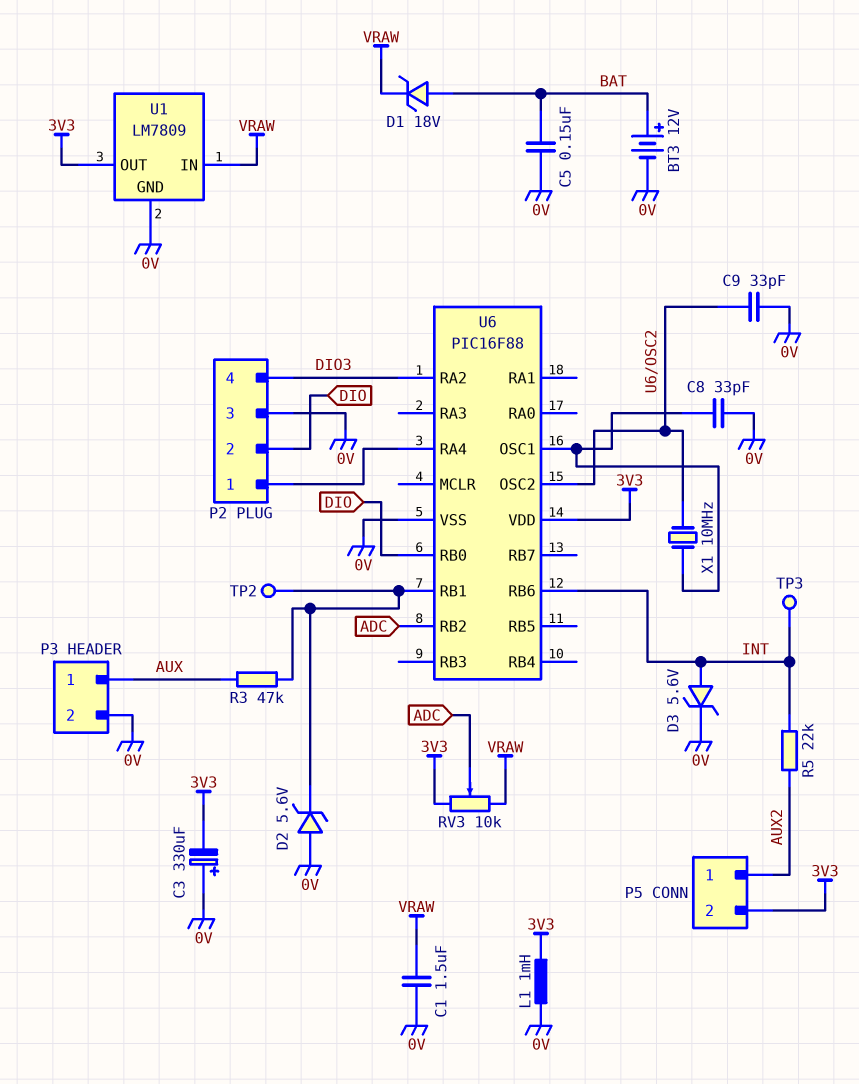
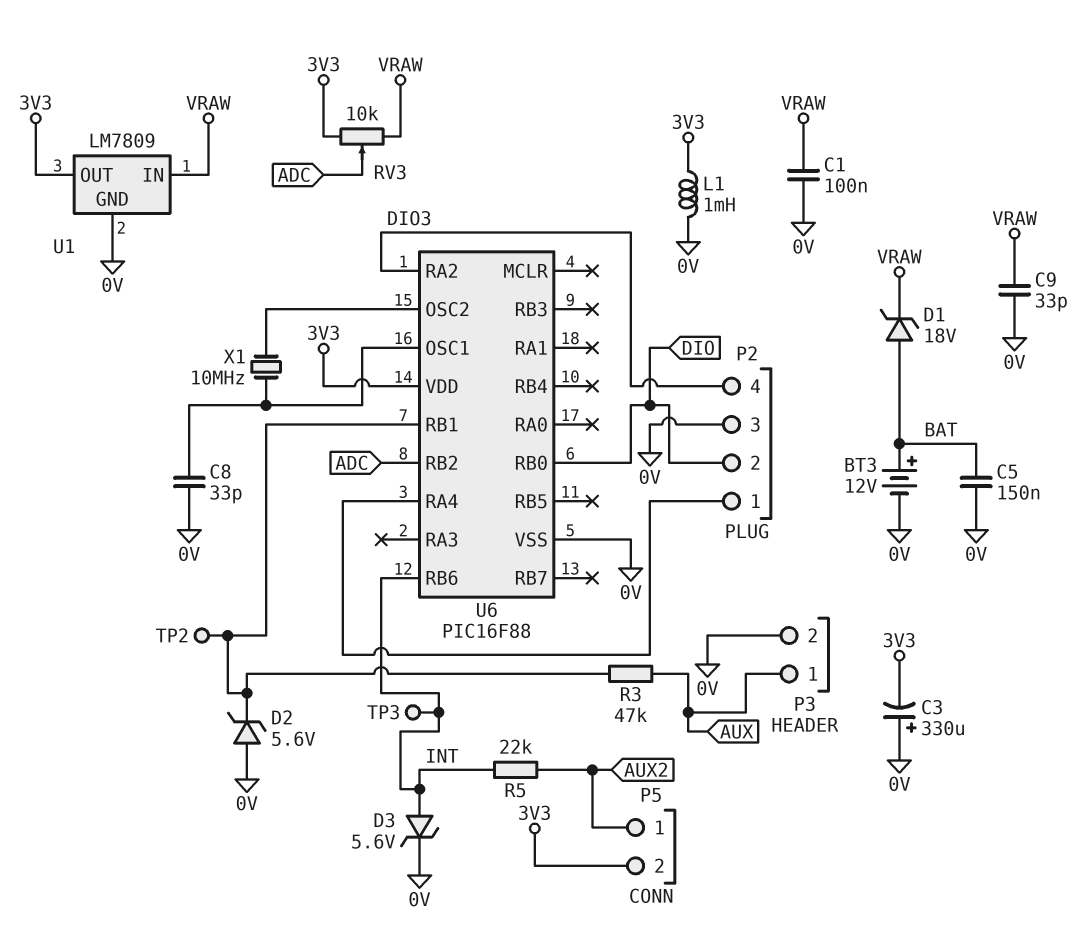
C1: 1.5uF (0V, VRAW) -> 100nF (0V, VRAW)
C9: 33pF (0V, U6/OSC2) -> 33pF (0V, VRAW)

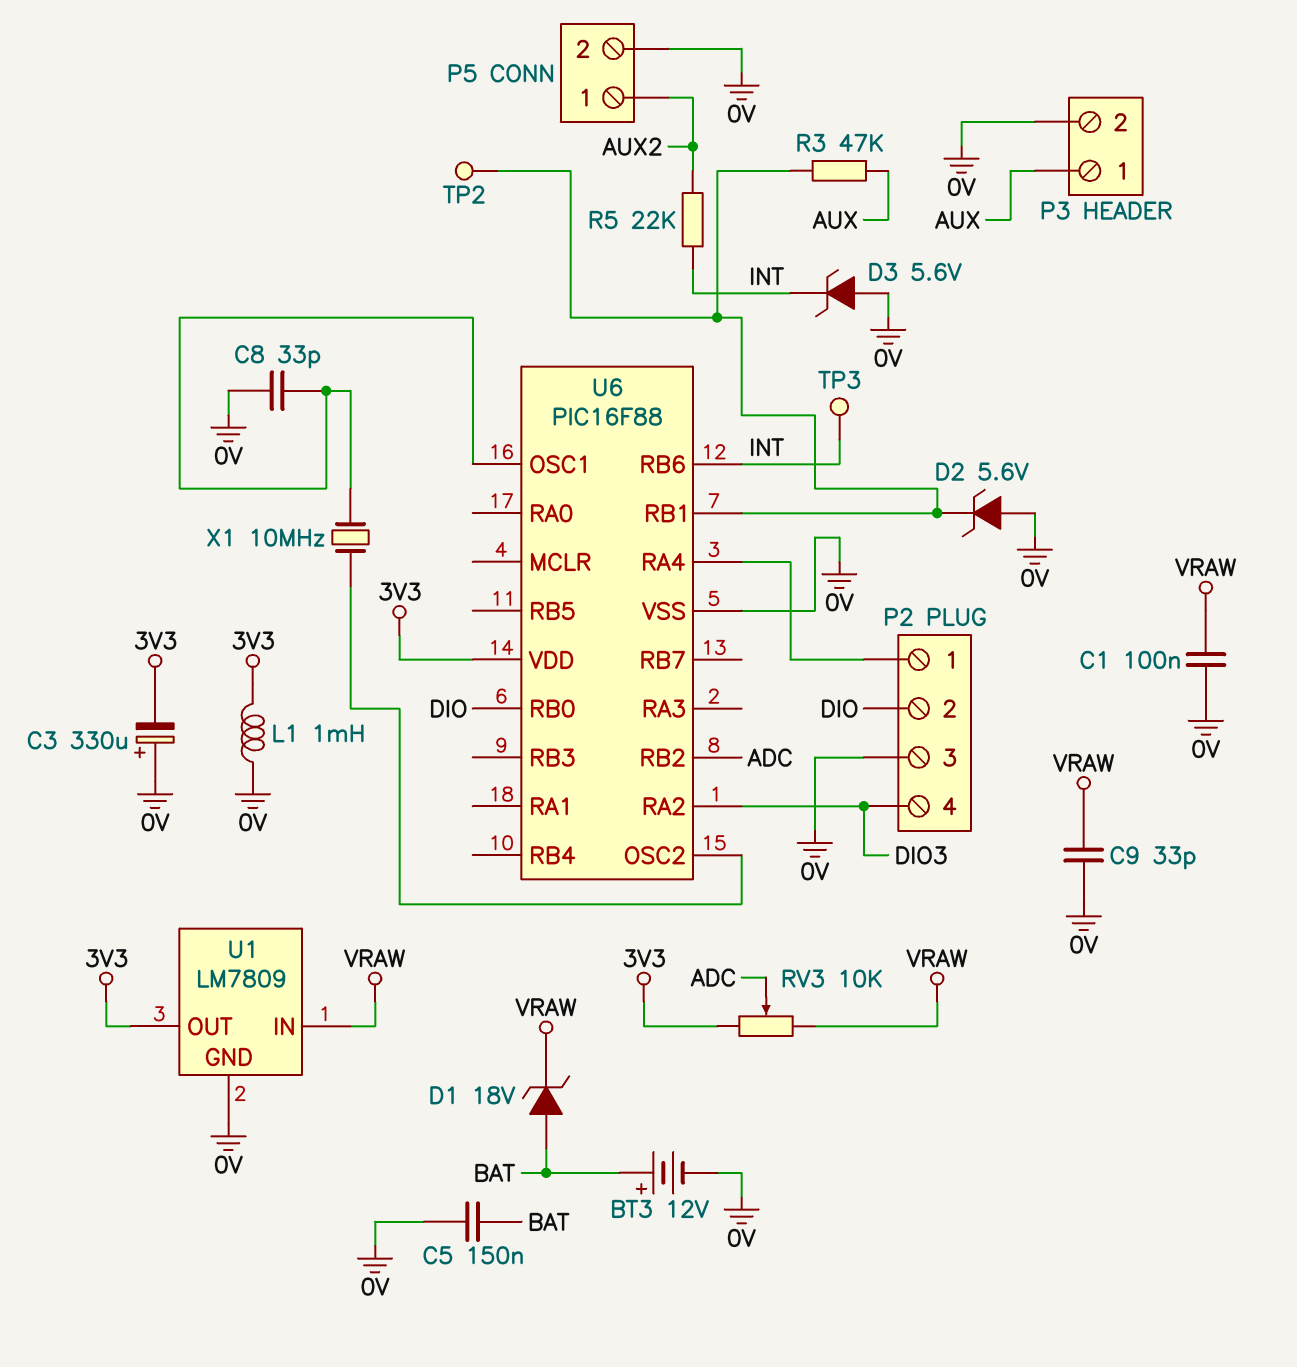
D3: zener 5.6V (A INT, K 0V) -> zener 5.6V (A 0V, K INT)
P5 pin 2: 3V3 -> 0V

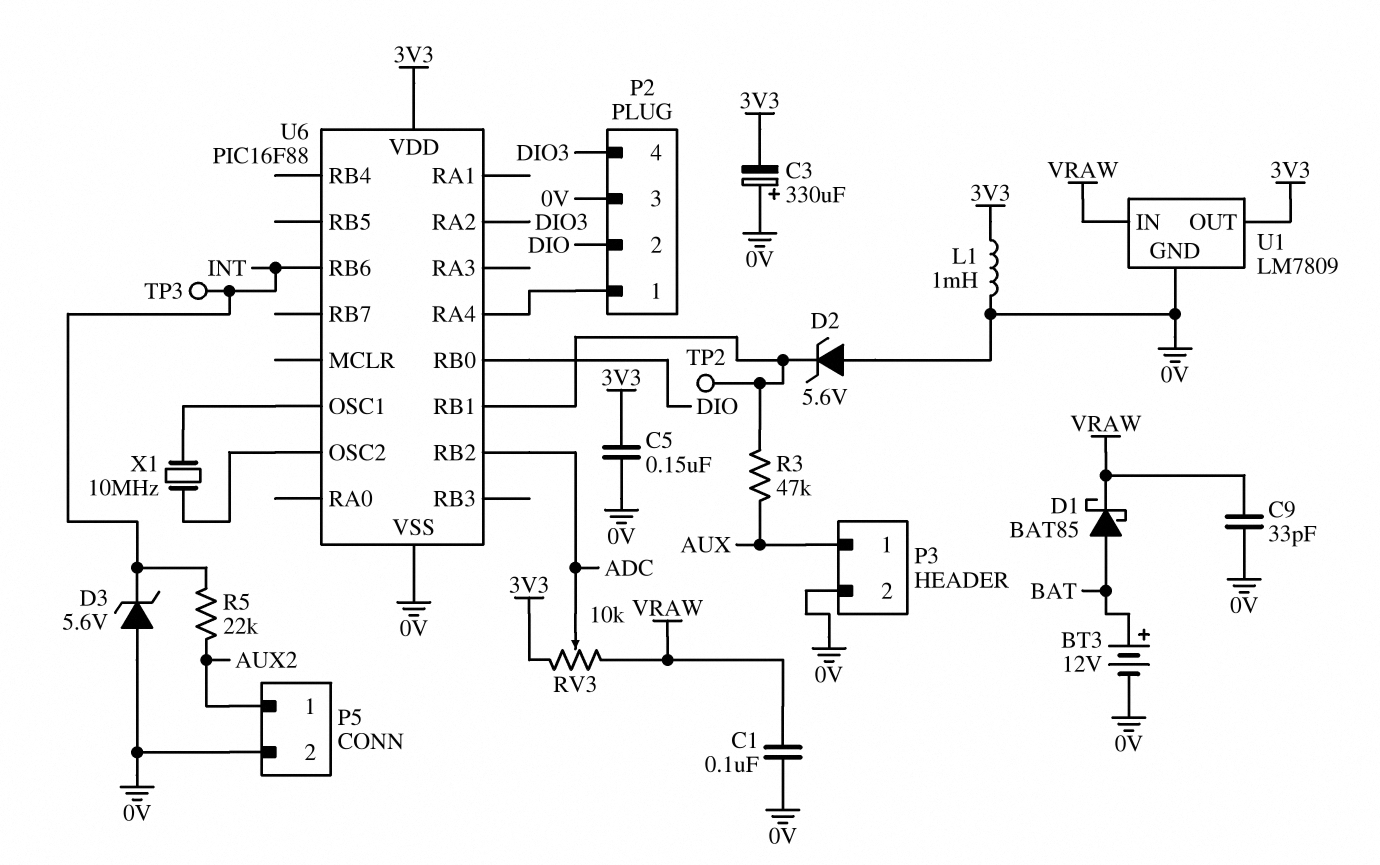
C5: 150nF (0V, BAT) -> 150nF (0V, 3V3)
C8: 33pF (0V, U6/OSC1) -> none
D1: zener 18V (A BAT, K VRAW) -> schottky BAT85 (A BAT, K VRAW)

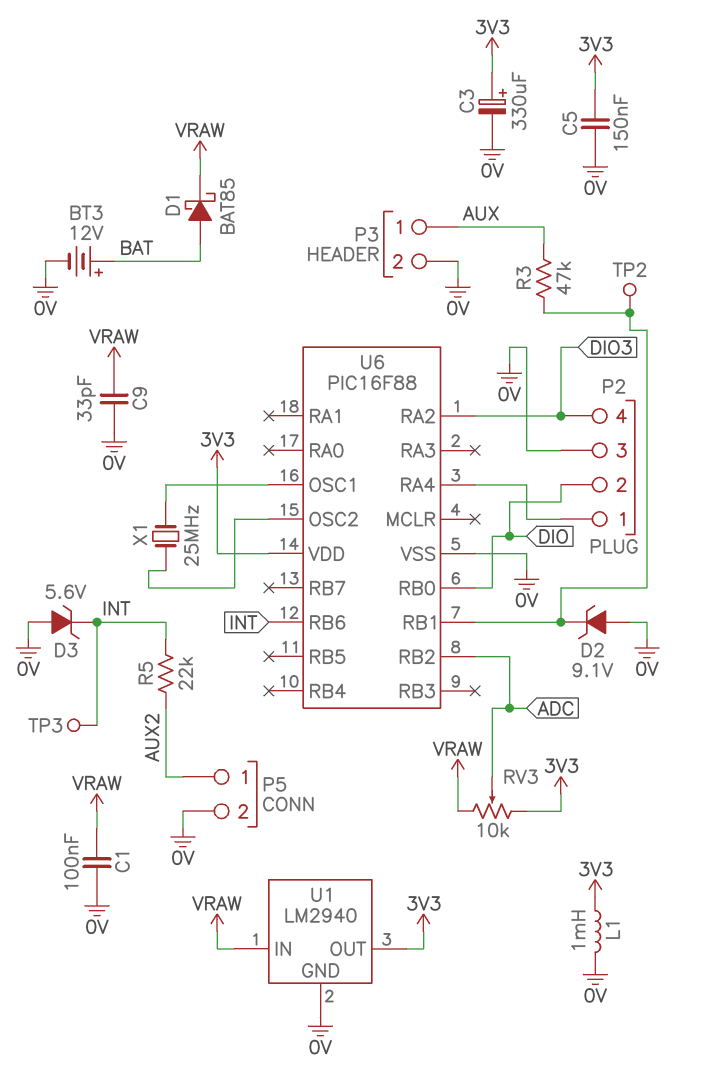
C3: 330uF (plus 0V, minus 3V3) -> 330uF (plus 3V3, minus 0V)
D2: zener 5.6V (A 0V, K U6/RB1) -> zener 9.1V (A 0V, K U6/RB1)
U1: LM7809 -> LM2940
X1: 10MHz (U6/OSC1, U6/OSC2) -> 25MHz (U6/OSC1, U6/OSC2)

